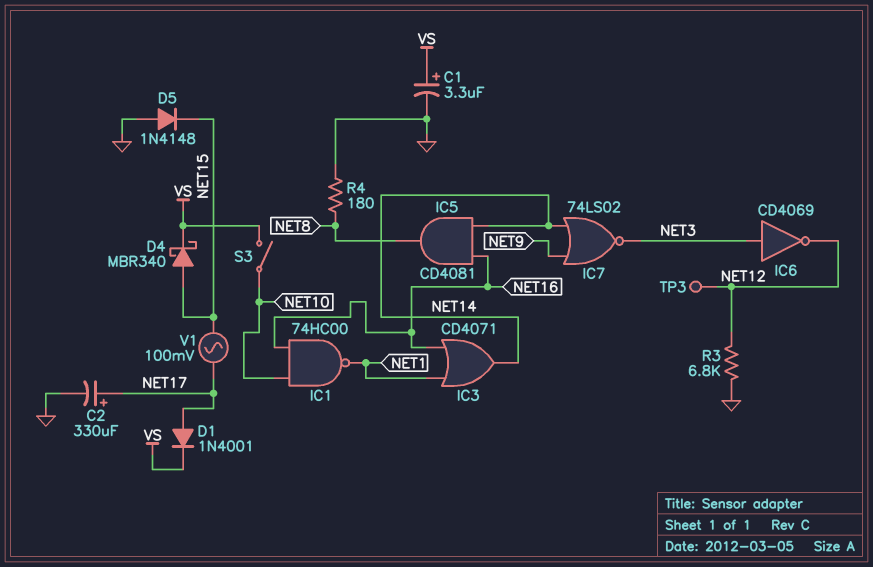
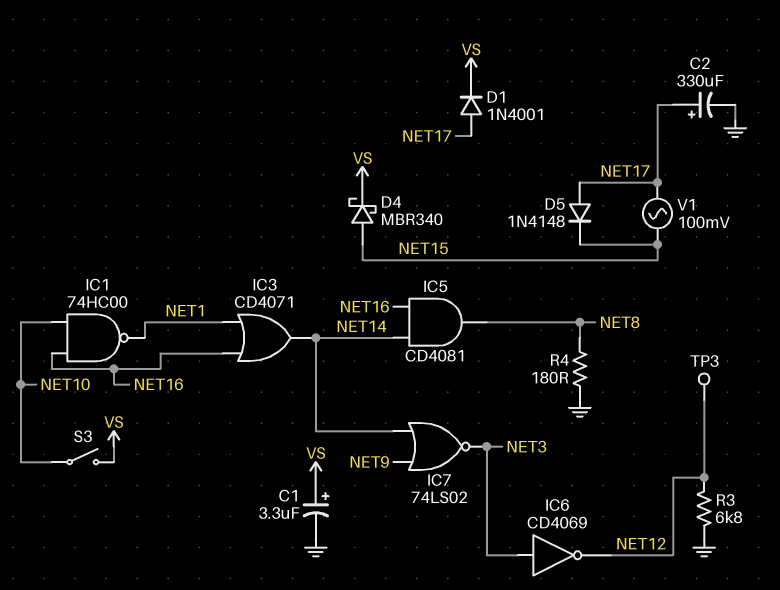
D5: diode 1N4148 (A GND, K NET15) -> diode 1N4148 (A NET17, K NET15)

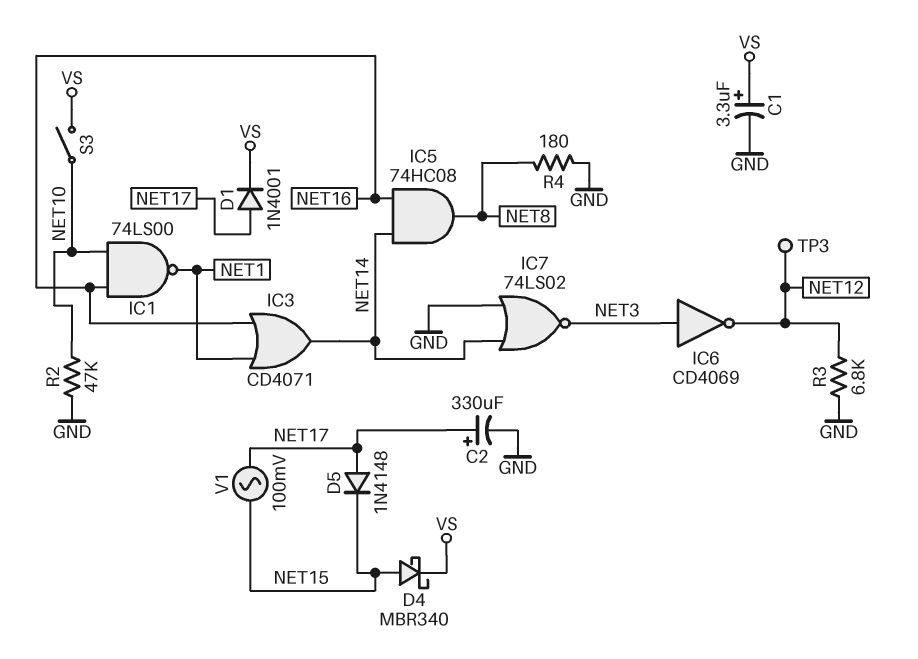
IC1: NAND 74HC00 (in NET10, in NET16, out NET1) -> NAND 74LS00 (in NET10, in NET16, out NET1)
IC5: AND CD4081 (in NET14, in NET16, out NET8) -> AND 74HC08 (in NET14, in NET16, out NET8)
IC7: NOR 74LS02 (in NET9, in NET14, out NET3) -> NOR 74LS02 (in GND, in NET14, out NET3)
R2: none -> 47k (GND, NET10)

